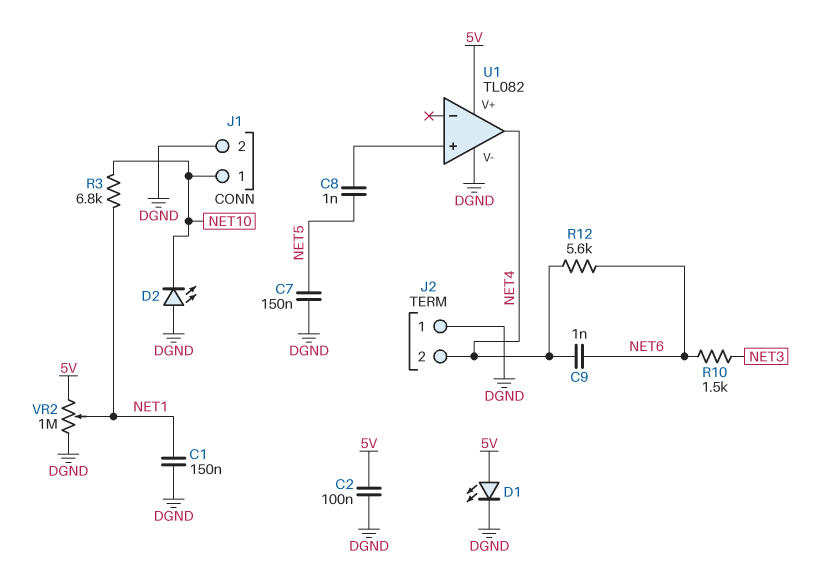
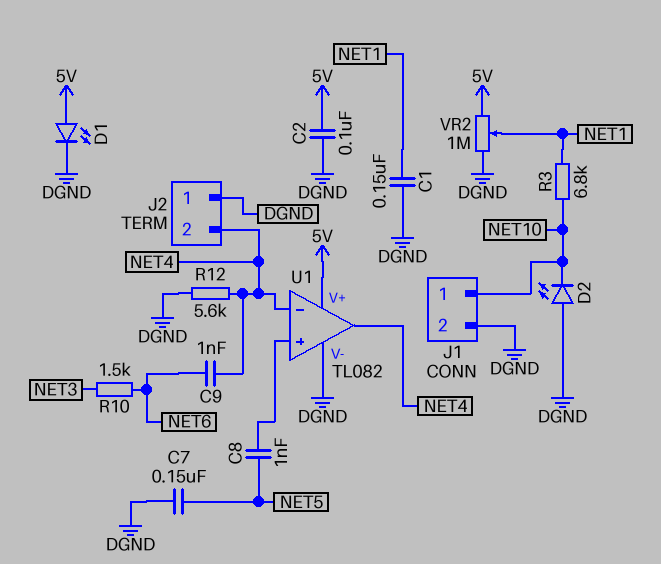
R12: 5.6k (NET4, NET6) -> 5.6k (DGND, NET4)
U1 pin in-: none -> NET4

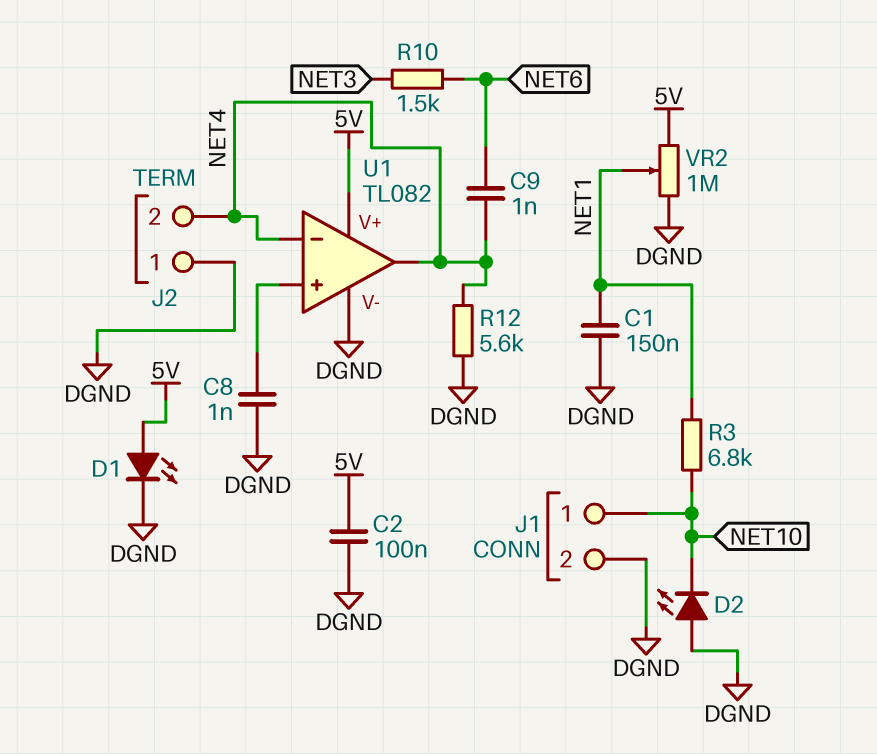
C7: 150nF (DGND, NET5) -> none
C8: 1nF (NET5, U1/in+) -> 1nF (DGND, U1/in+)

